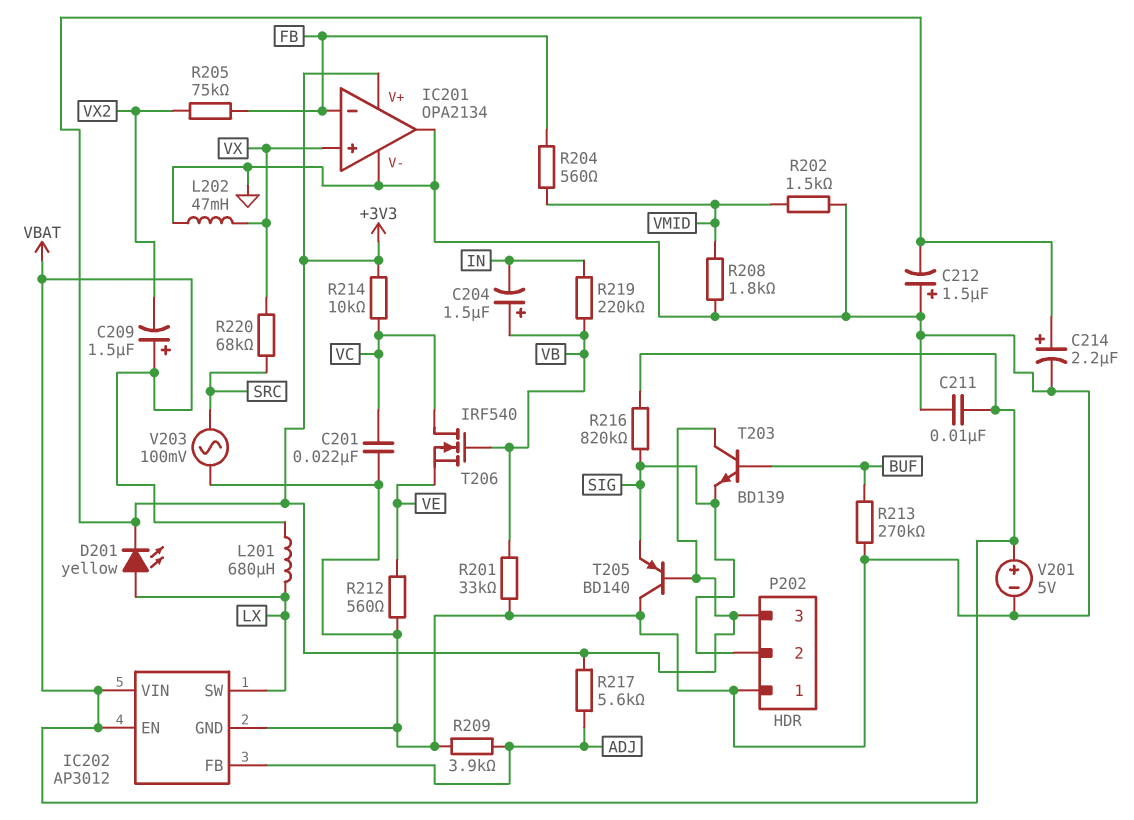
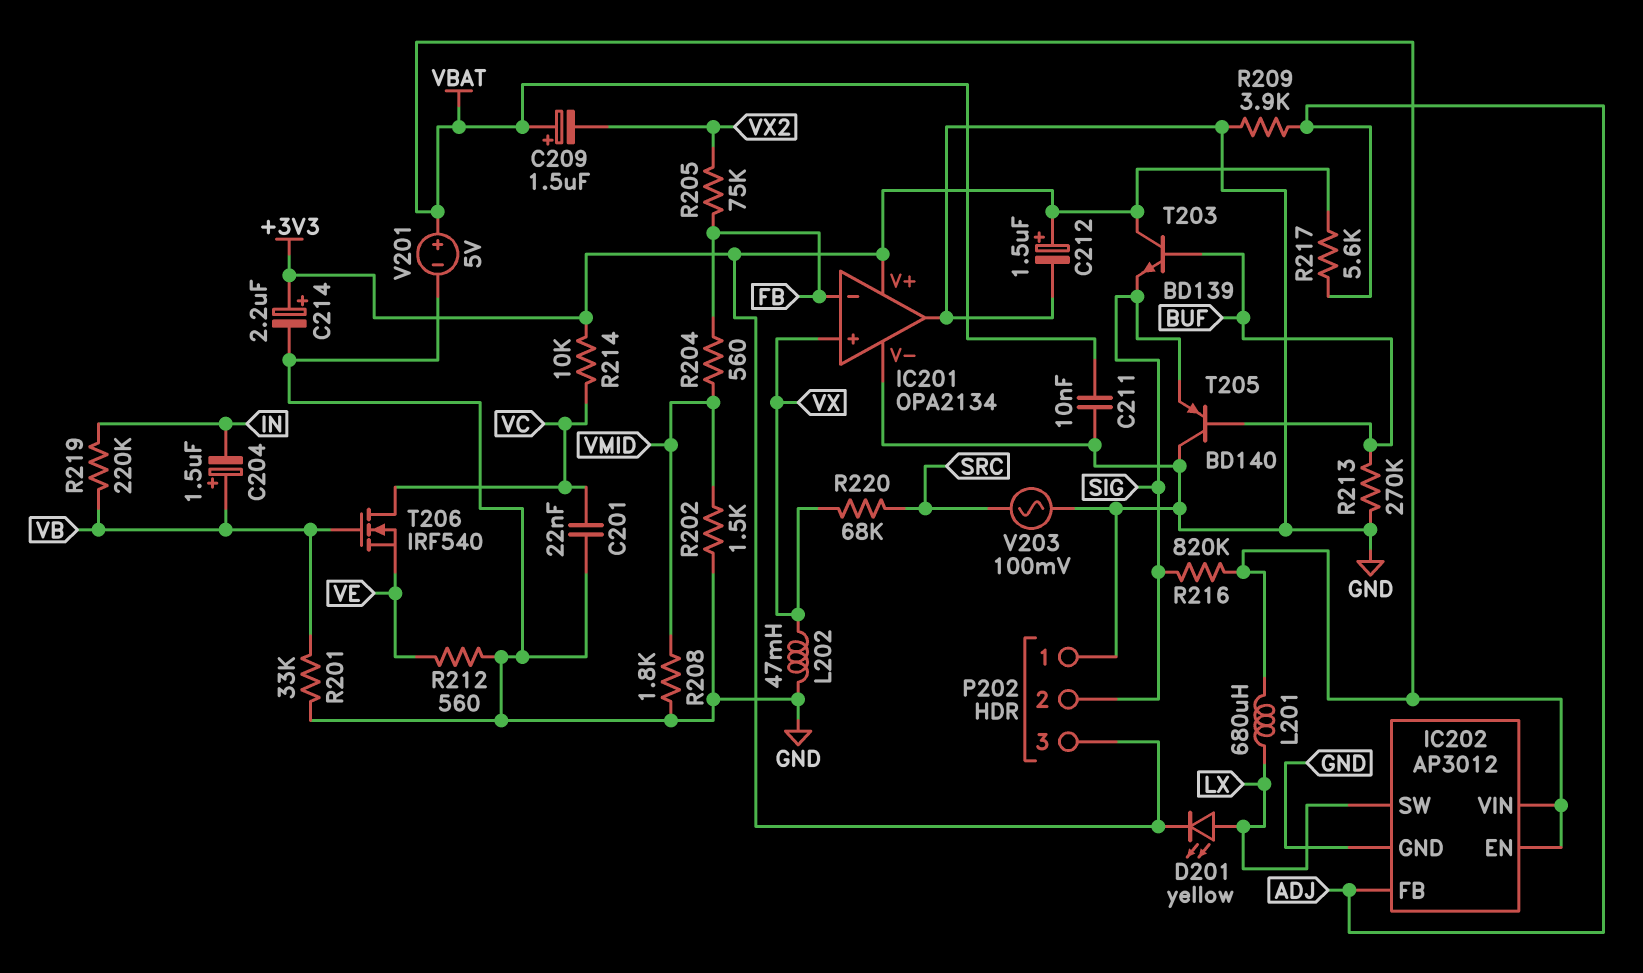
C212: 1.5uF (plus GND, minus +3V3) -> 1.5uF (plus +3V3, minus GND)
T205: PNP BD140 (B +3V3, C GND, E SIG) -> PNP BD140 (B BUF, C GND, E SIG)

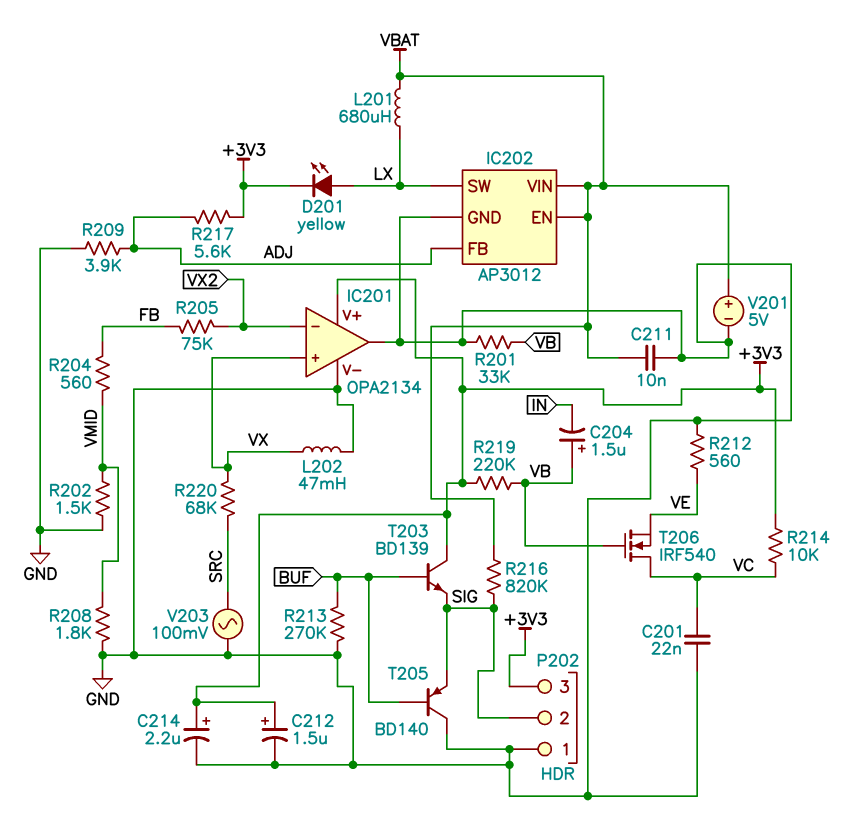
C209: 1.5uF (plus VBAT, minus VX2) -> none
IC201 pin in-: FB -> VX2
R219: 220k (IN, VB) -> 220k (+3V3, VB)

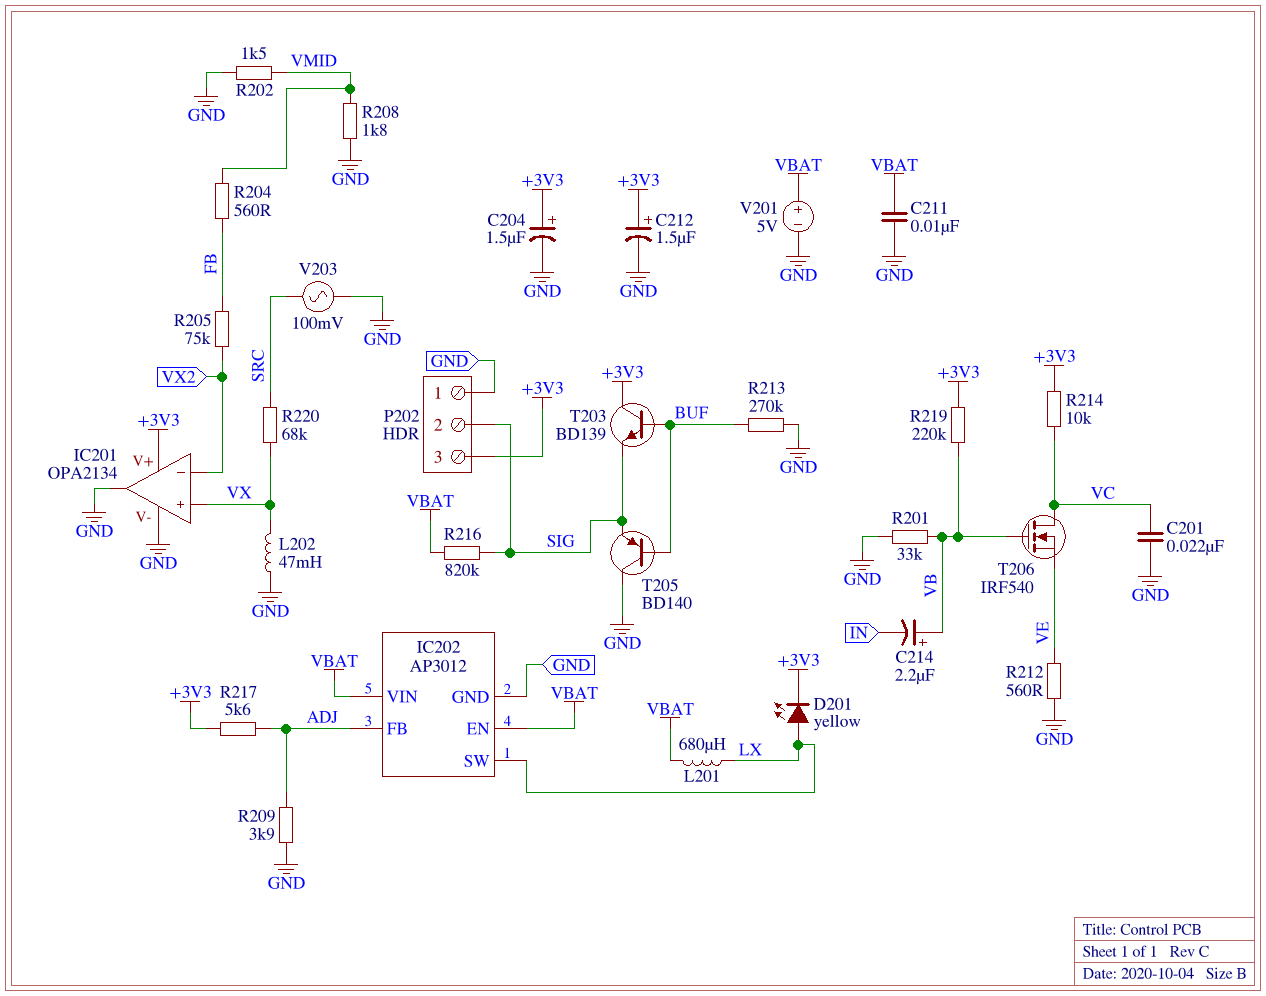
C204: 1.5uF (plus VB, minus IN) -> 1.5uF (plus +3V3, minus GND)
C214: 2.2uF (plus +3V3, minus GND) -> 2.2uF (plus VB, minus IN)

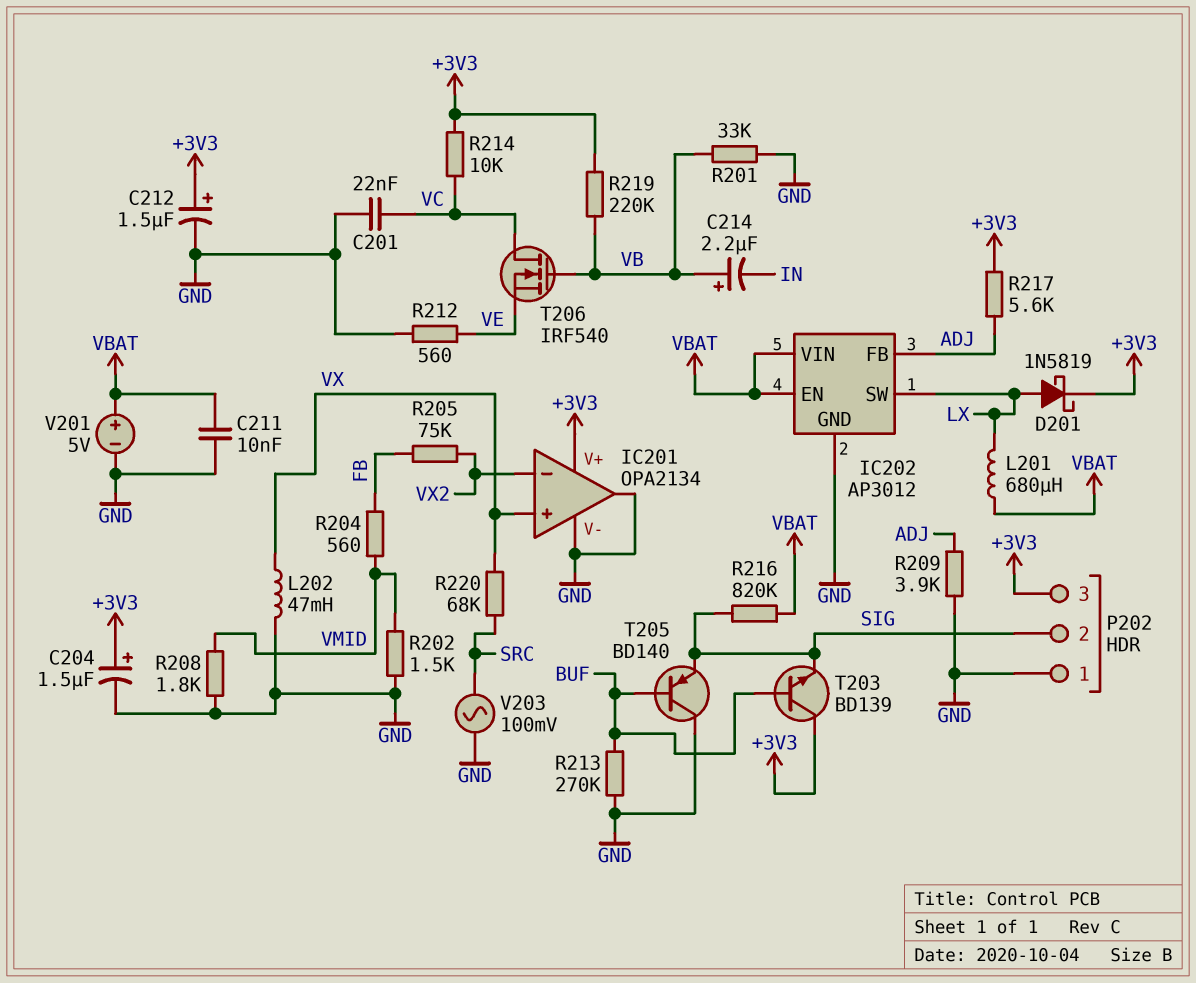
D201: LED yellow (A LX, K +3V3) -> schottky 1N5819 (A LX, K +3V3)

